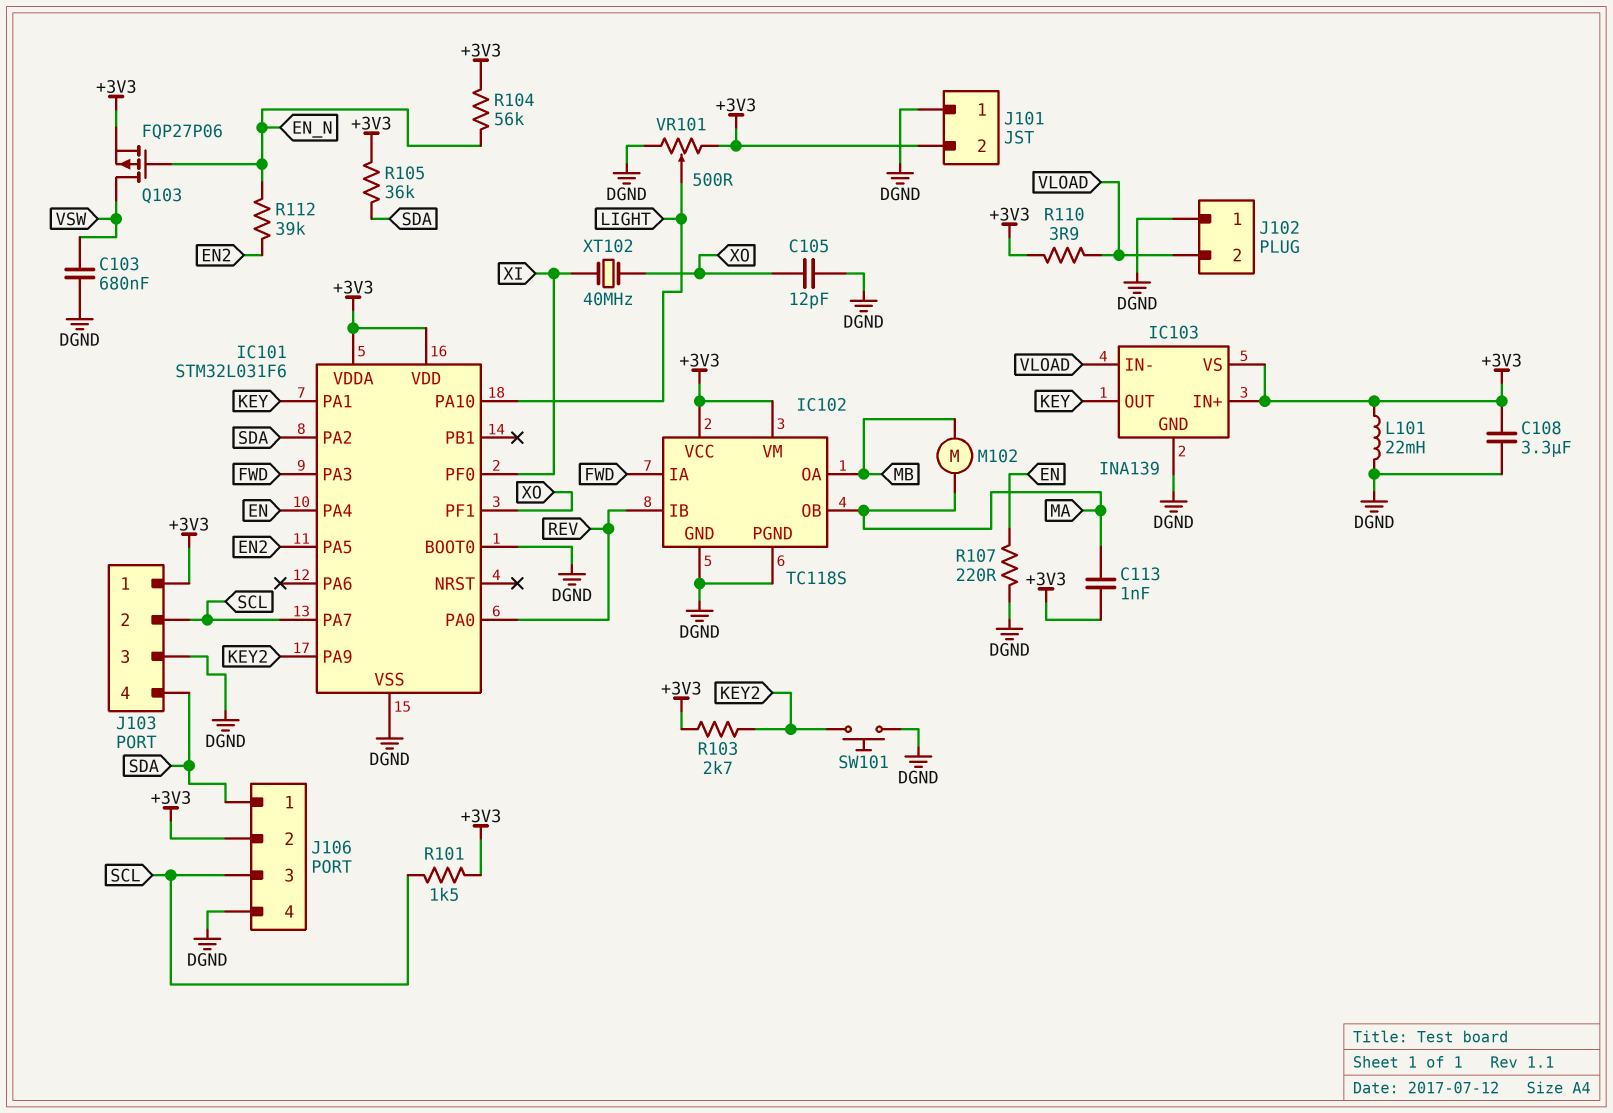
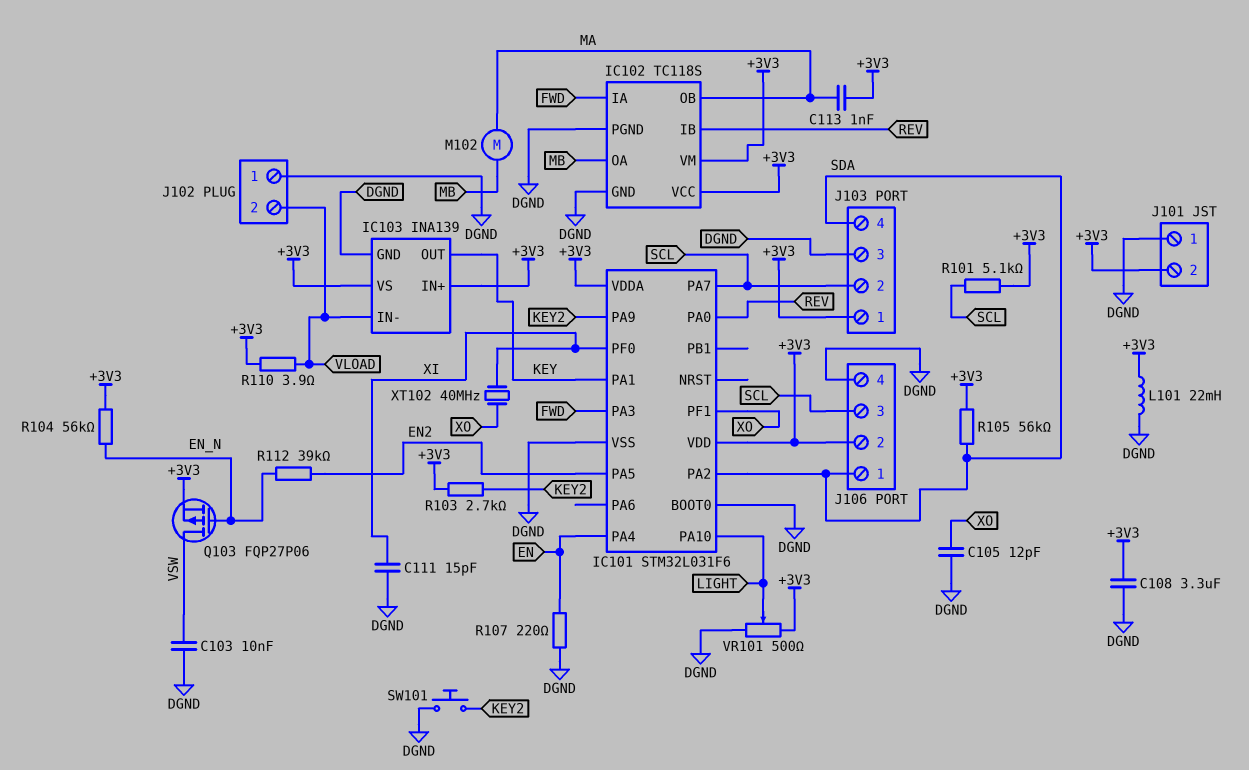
C103: 680nF (DGND, VSW) -> 10nF (DGND, VSW)
C111: none -> 15pF (DGND, XI)
R101: 1.5k (+3V3, SCL) -> 5.1k (+3V3, SCL)
R105: 36k (+3V3, SDA) -> 56k (+3V3, SDA)

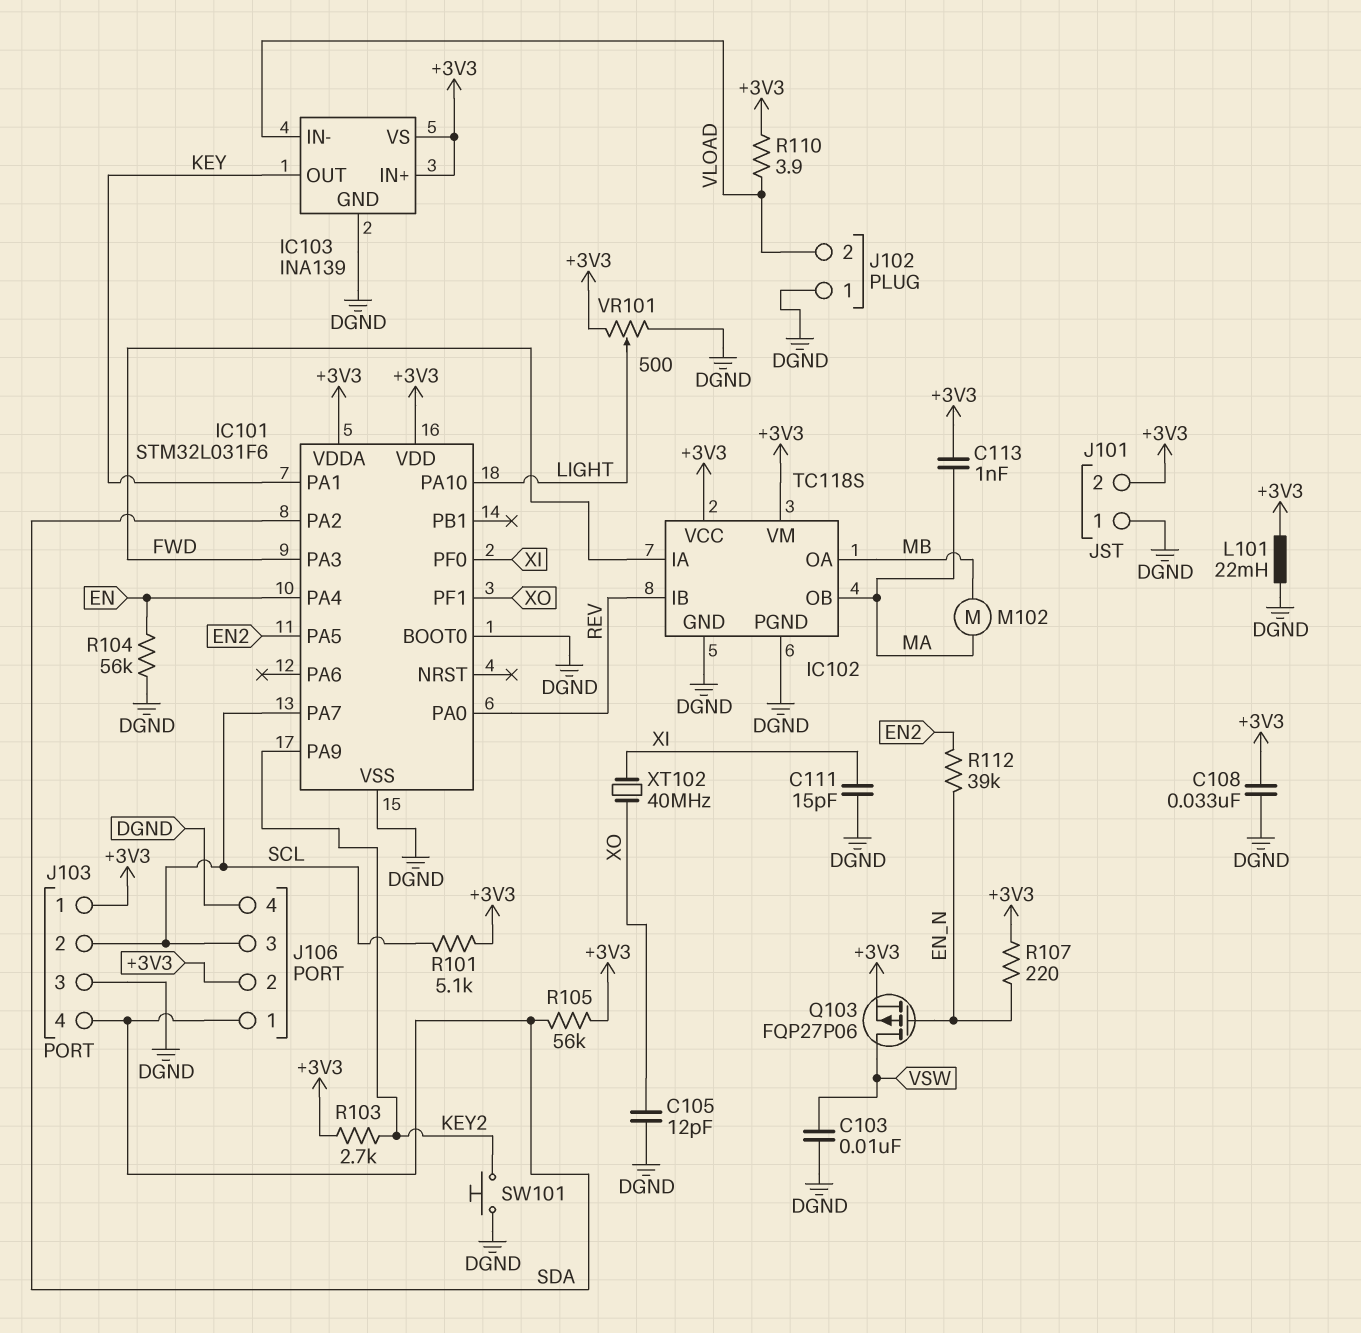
C108: 3.3uF (+3V3, DGND) -> 33nF (+3V3, DGND)
R104: 56k (+3V3, EN_N) -> 56k (DGND, EN)
R107: 220 (DGND, EN) -> 220 (+3V3, EN_N)

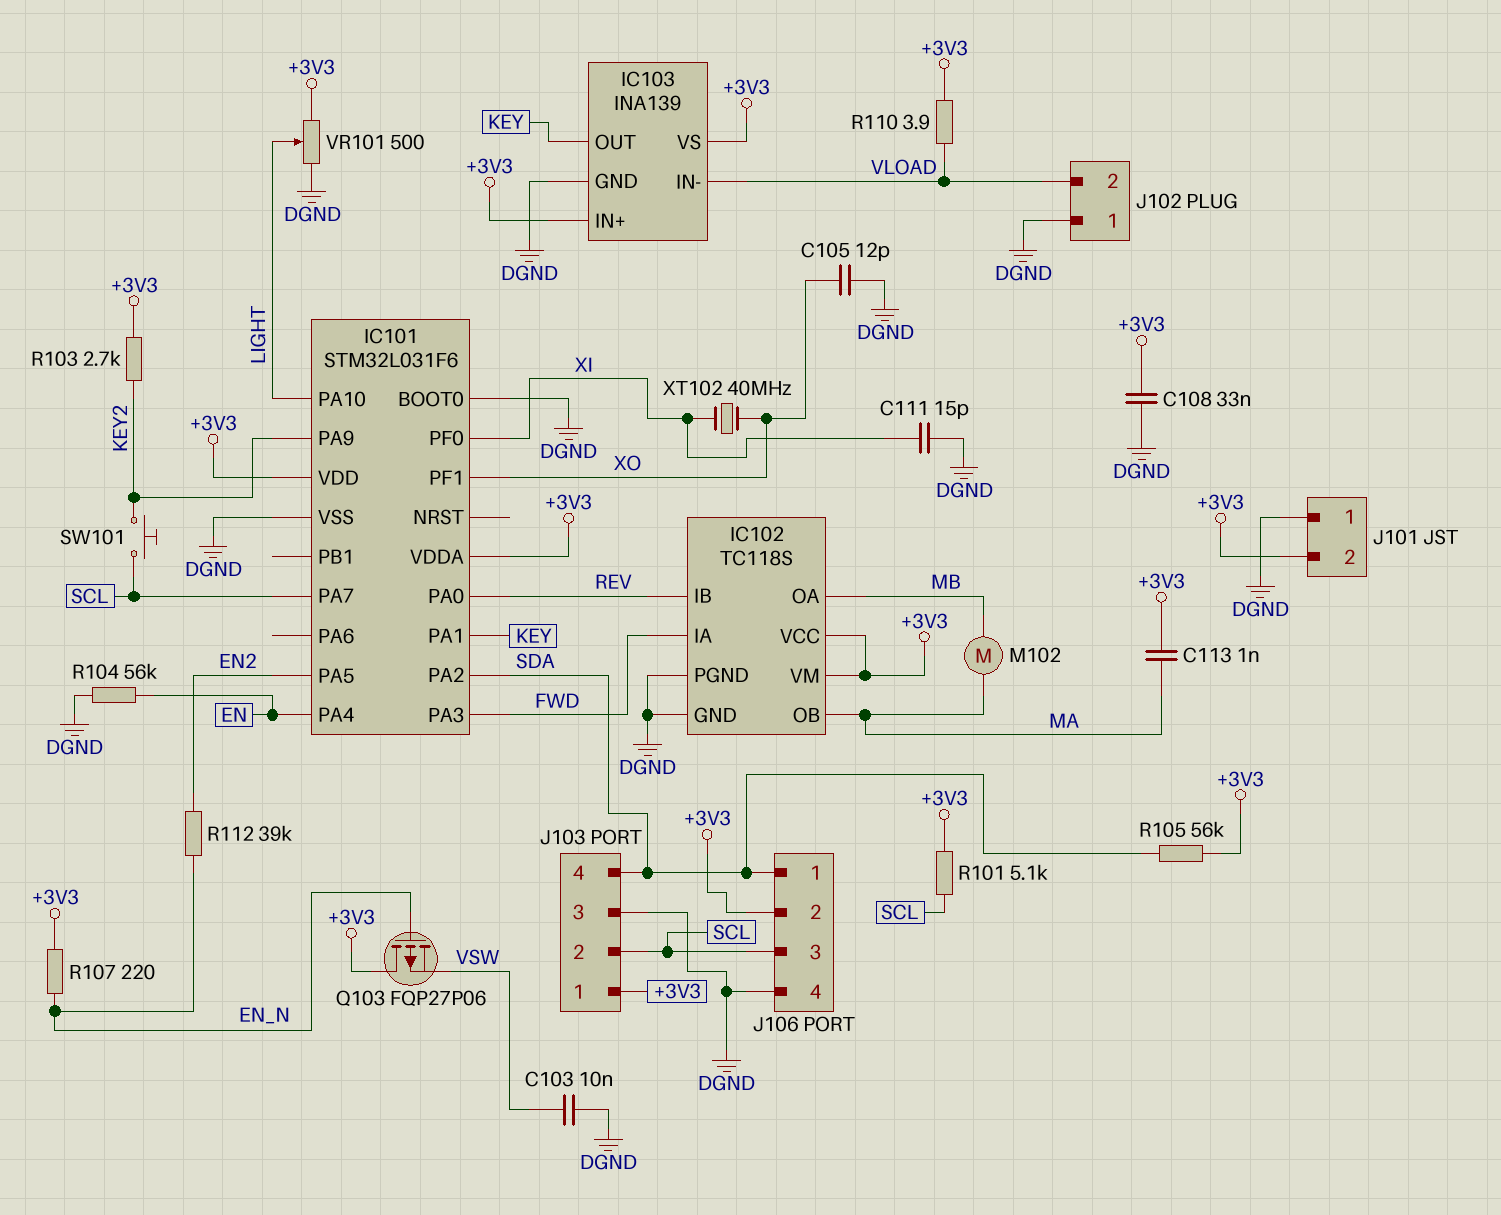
L101: 22mH (+3V3, DGND) -> none
Q103: PMOS FQP27P06 (G EN_N, D VSW, S +3V3) -> PMOS FQP27P06 (G EN_N, D +3V3, S VSW)
SW101: button (DGND, KEY2) -> button (KEY2, SCL)

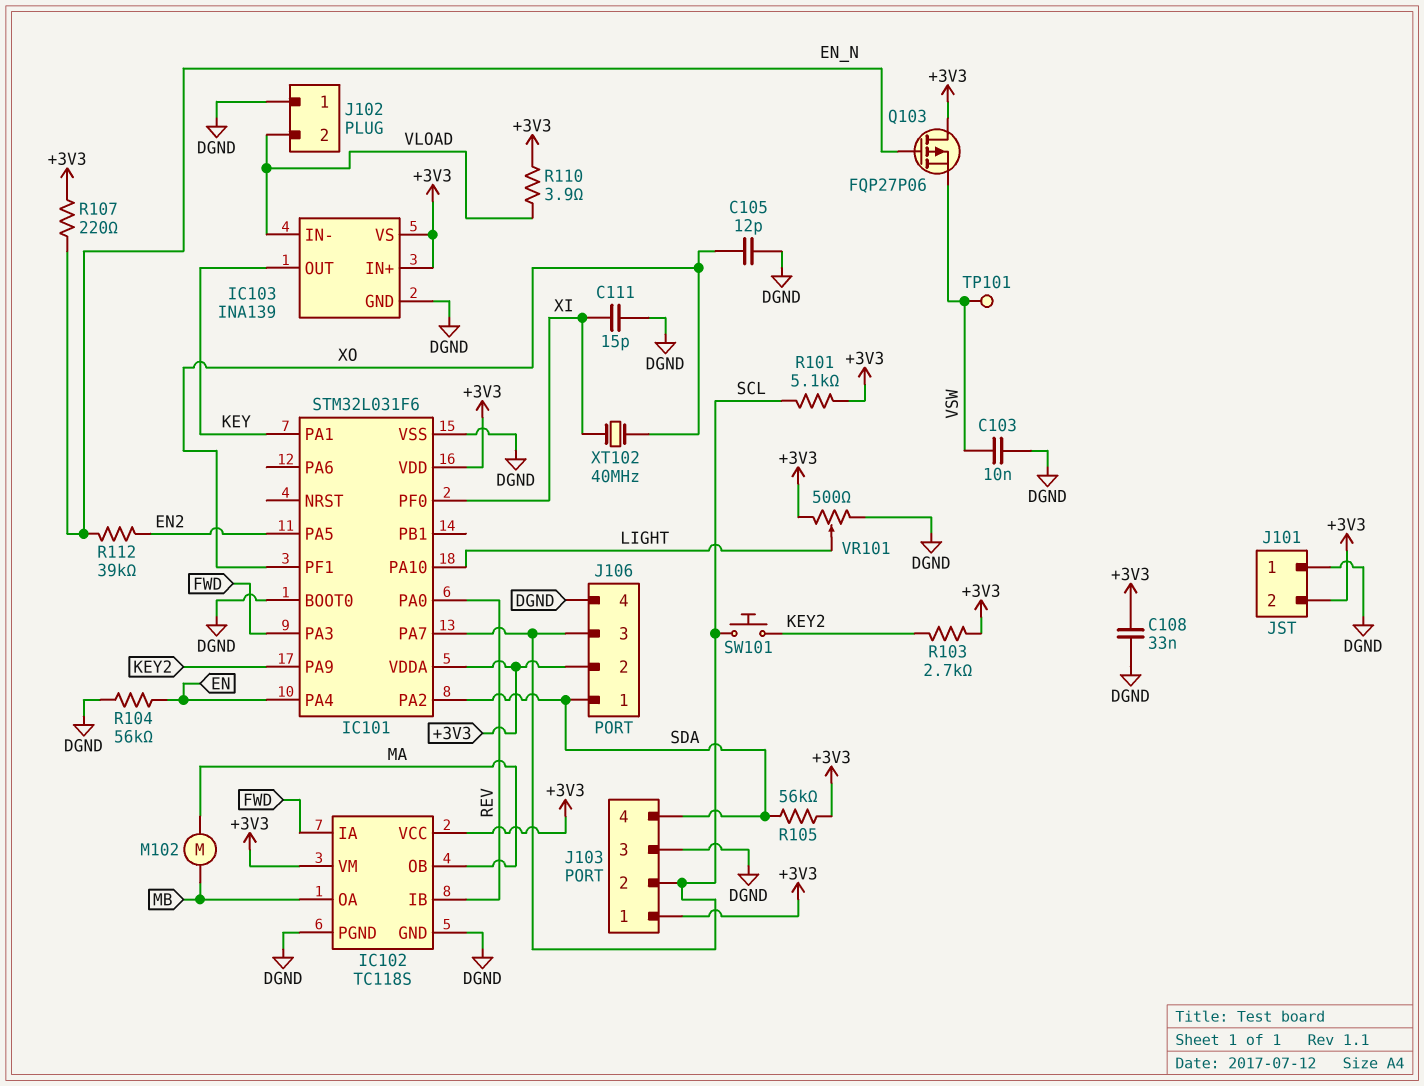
C113: 1nF (+3V3, MA) -> none
TP101: none -> test point (VSW)

